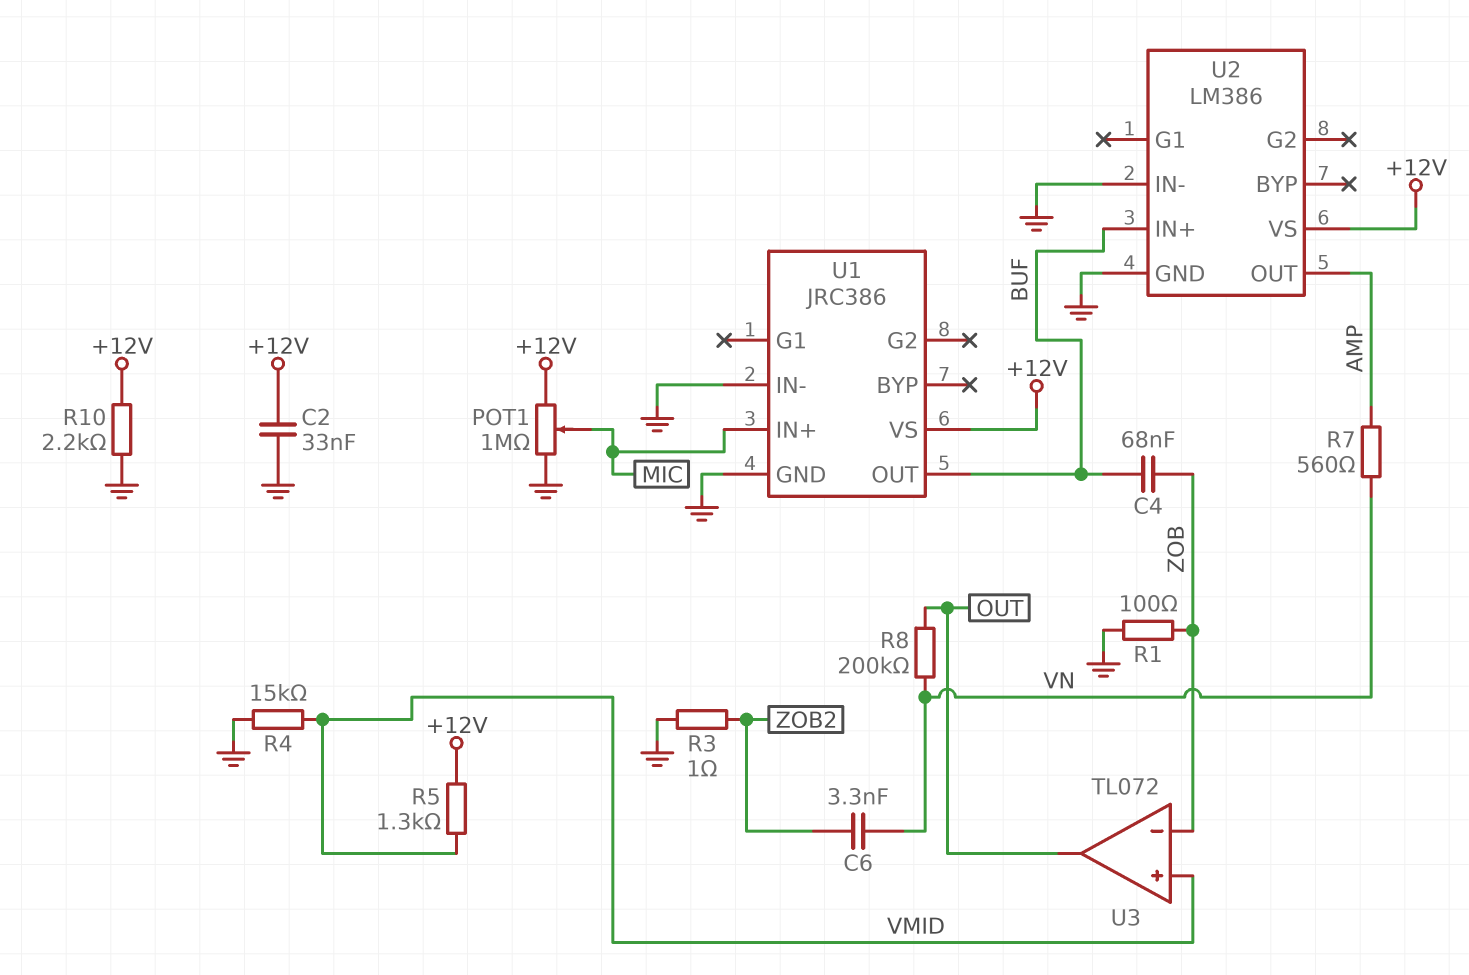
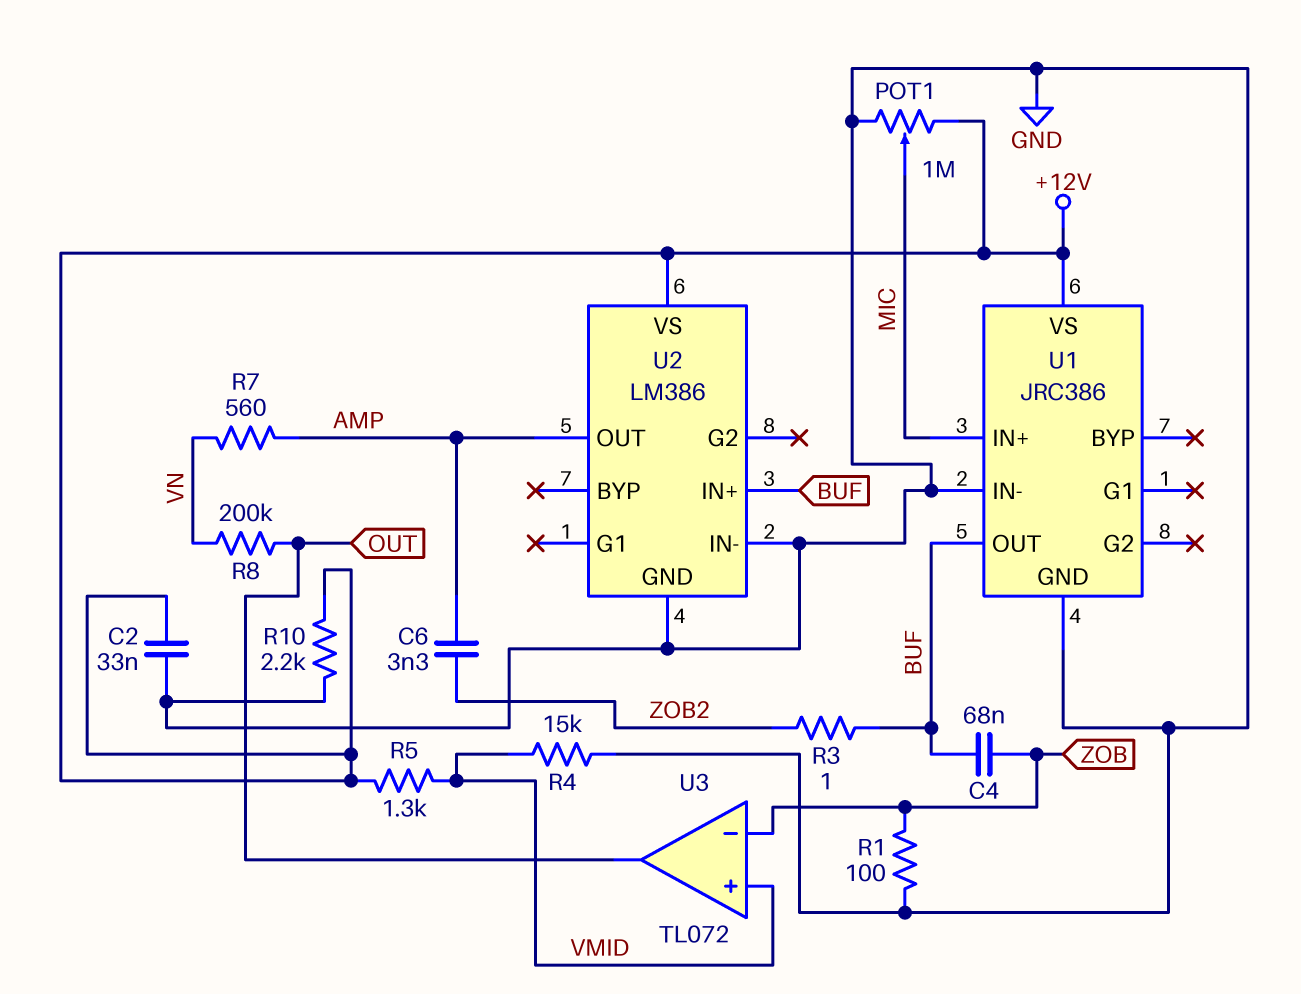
C6: 3.3nF (VN, ZOB2) -> 3.3nF (AMP, ZOB2)
R3: 1 (GND, ZOB2) -> 1 (BUF, ZOB2)

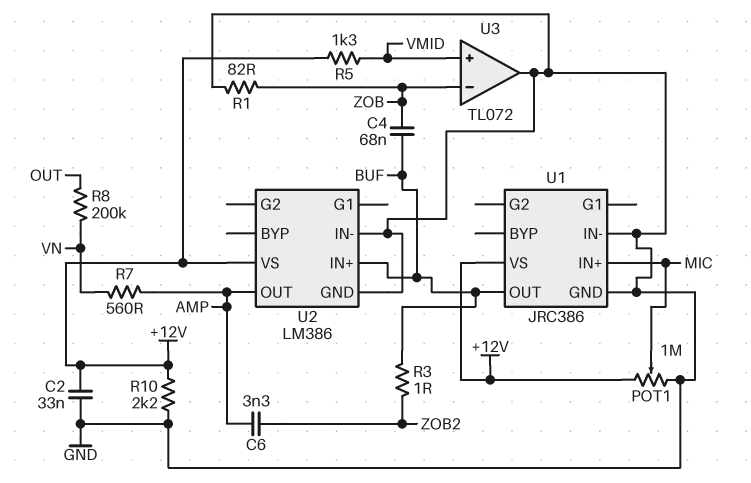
R1: 100 (GND, ZOB) -> 82 (GND, ZOB)
R4: 15k (GND, VMID) -> none
U3 pin out: OUT -> GND

